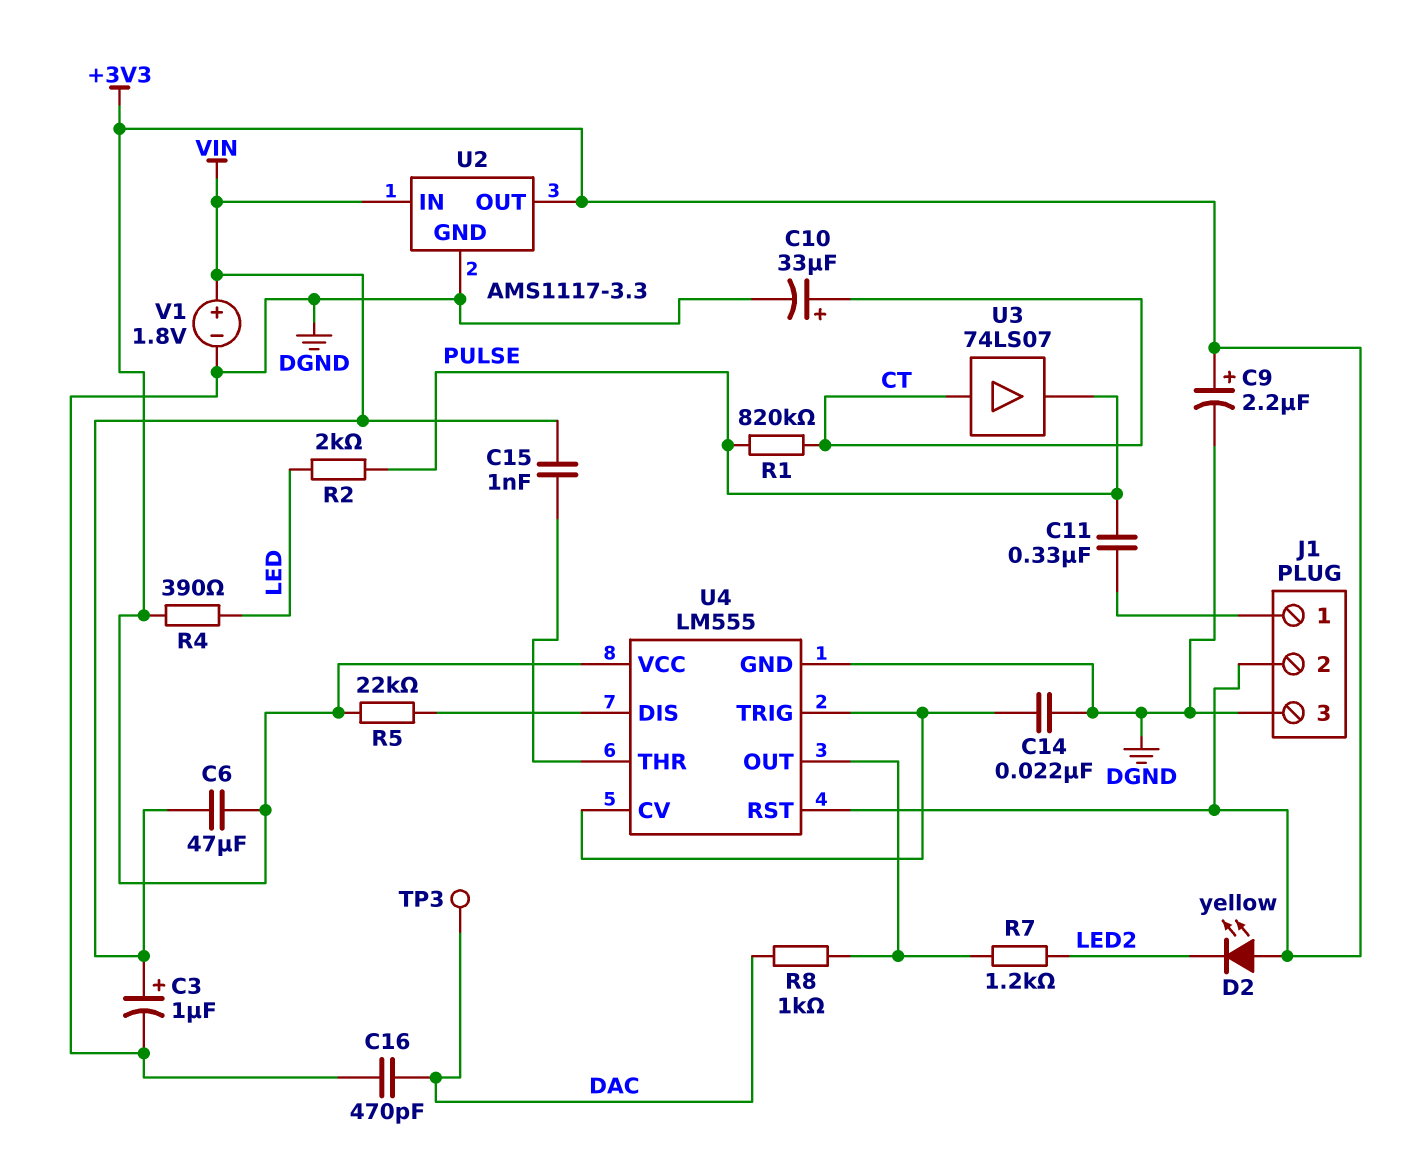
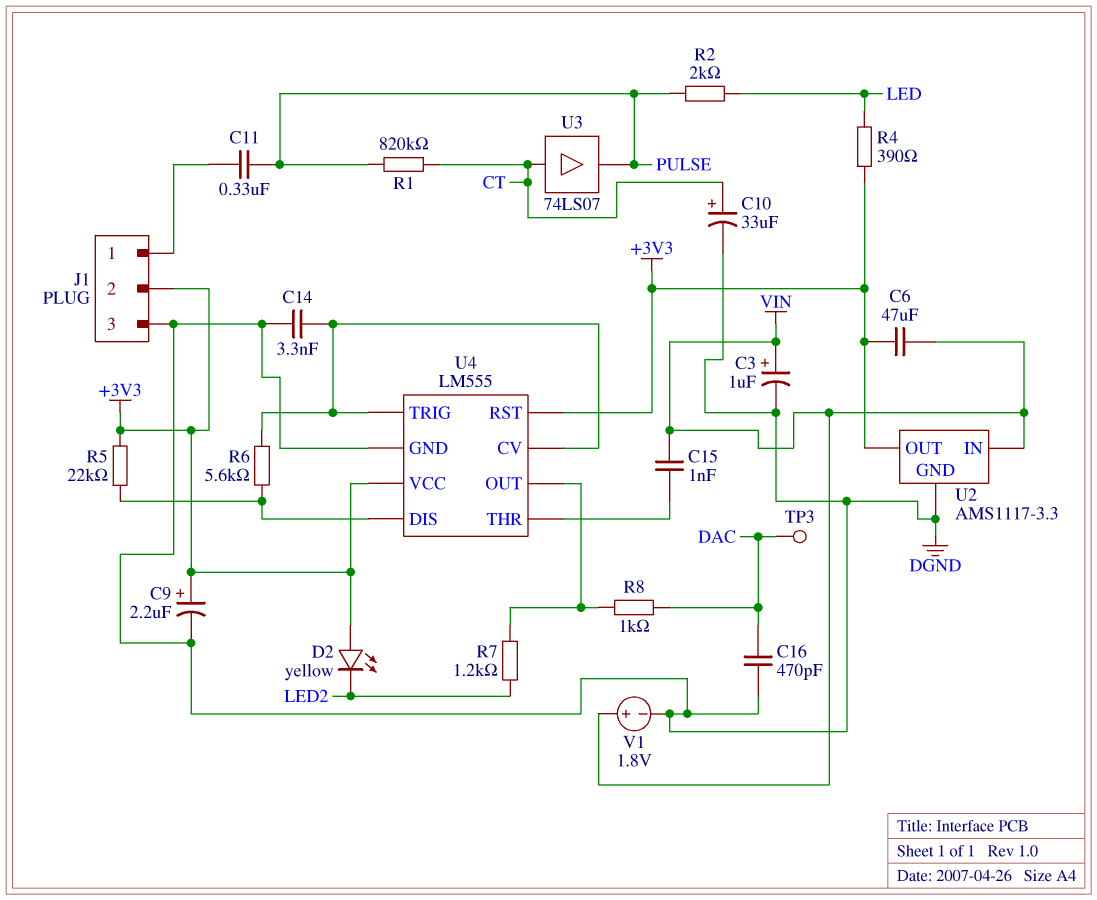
C14: 22nF (DGND, U4/CV) -> 3.3nF (DGND, U4/CV)
R6: none -> 5.6k (U4/CV, U4/DIS)

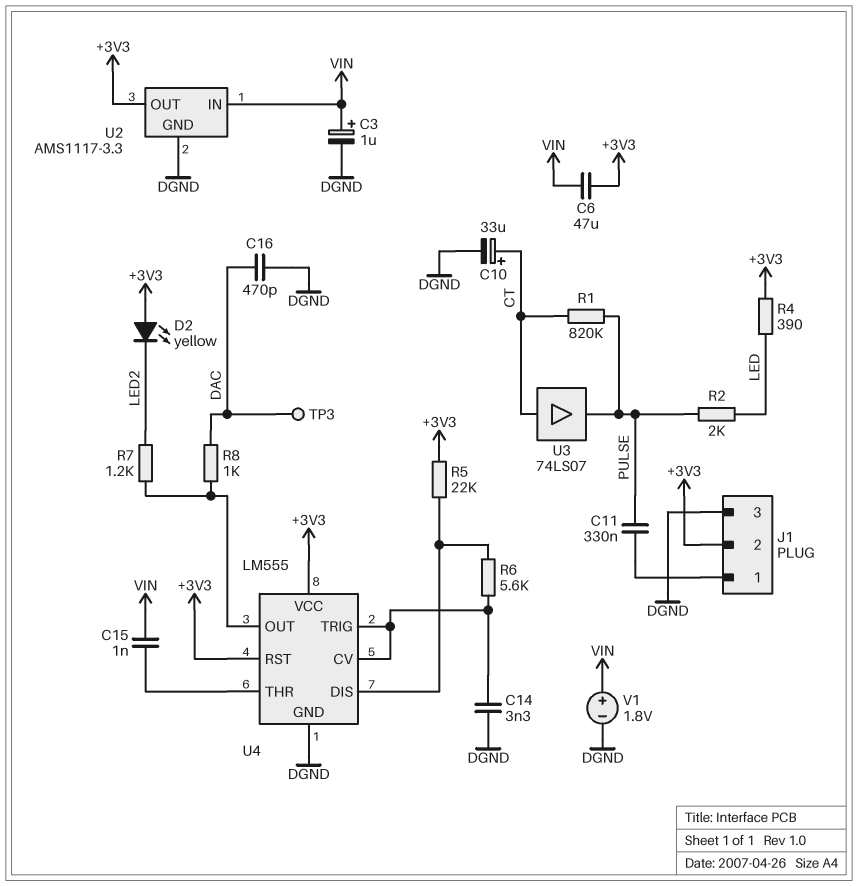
C9: 2.2uF (plus +3V3, minus DGND) -> none

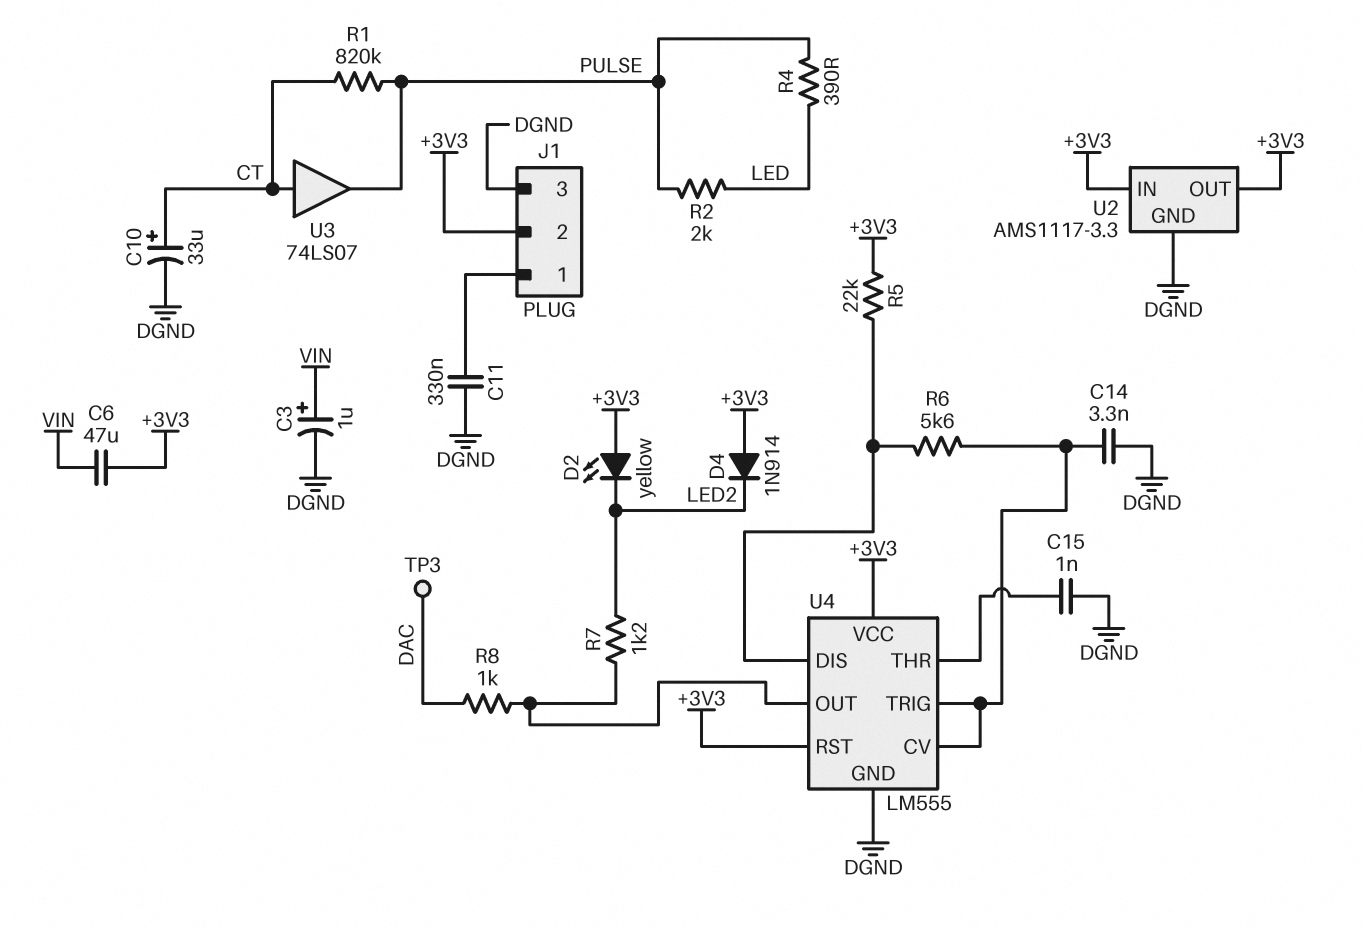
C11: 330nF (J1/1, PULSE) -> 330nF (DGND, J1/1)
C15: 1nF (U4/THR, VIN) -> 1nF (DGND, U4/THR)
C16: 470pF (DAC, DGND) -> none
D4: none -> diode 1N914 (A +3V3, K LED2)
R4: 390 (+3V3, LED) -> 390 (LED, PULSE)
U2 pin IN: VIN -> +3V3
V1: 1.8V (plus VIN, minus DGND) -> none

